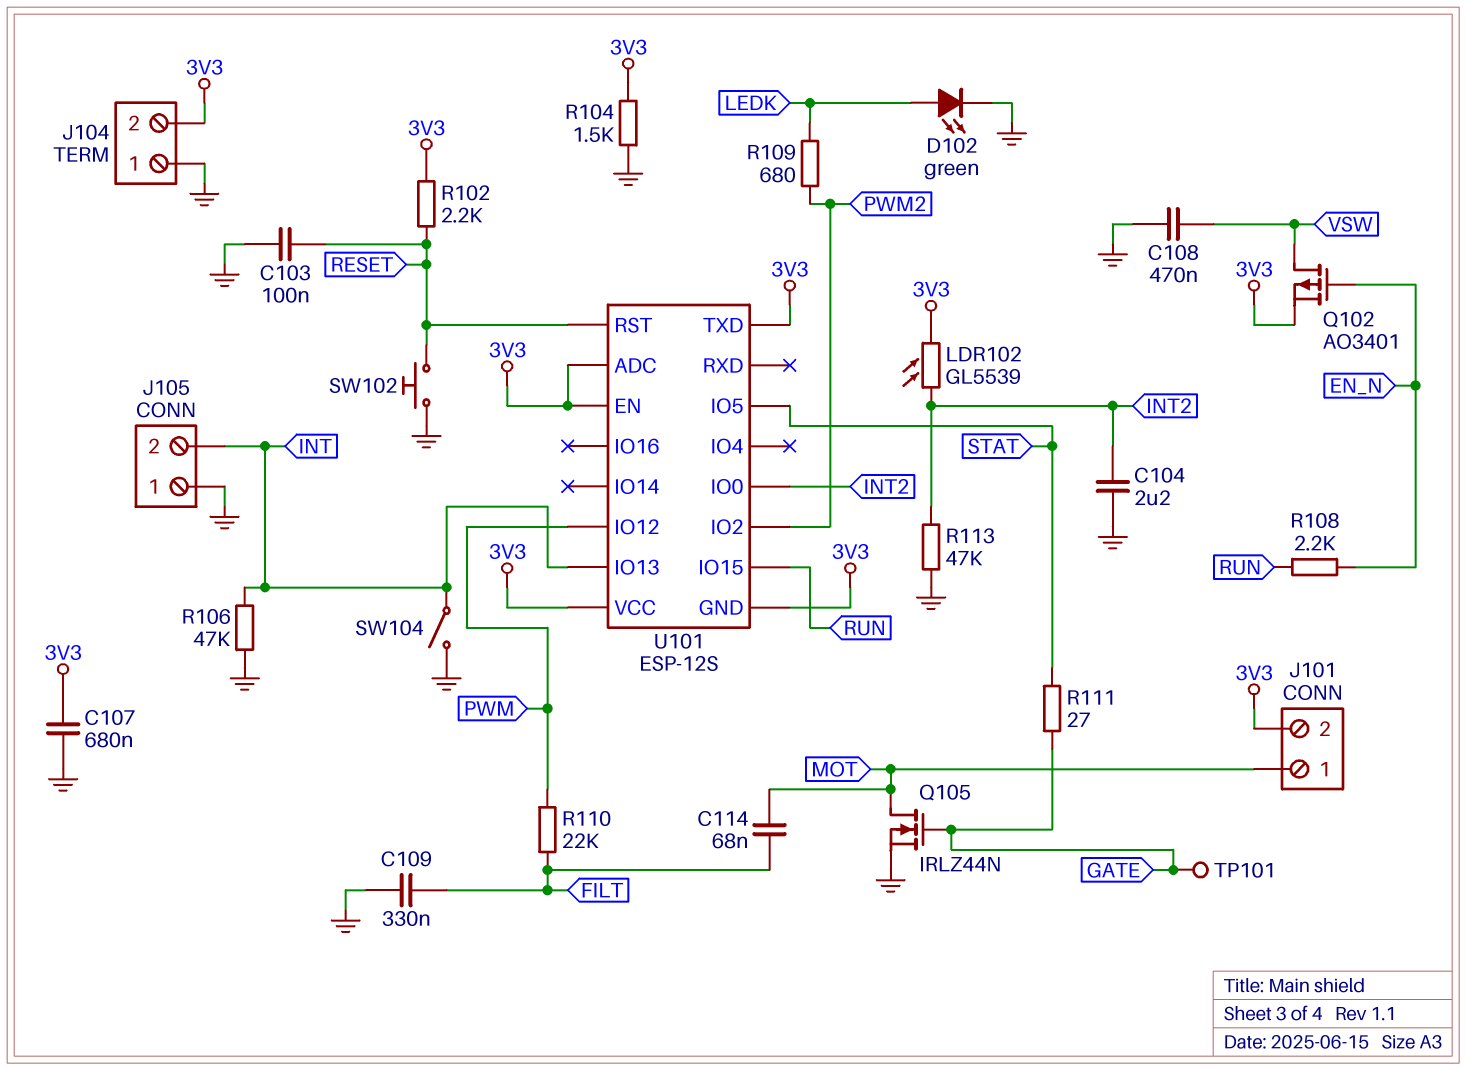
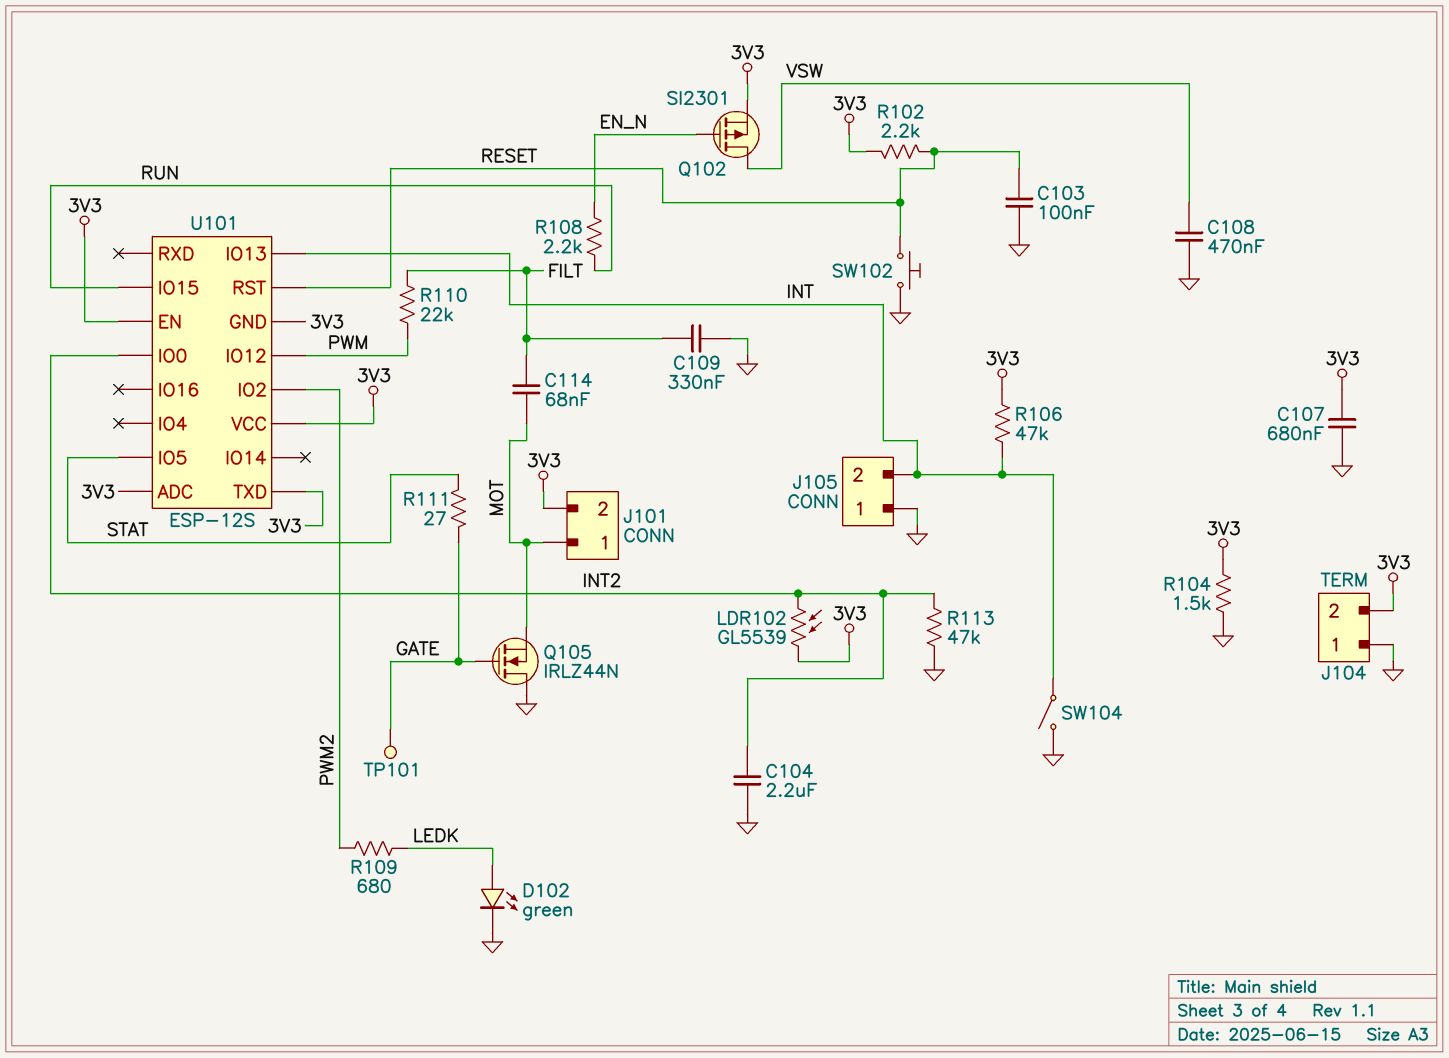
Q102: PMOS AO3401 (G EN_N, D VSW, S 3V3) -> PMOS SI2301 (G EN_N, D VSW, S 3V3)
Q105: NMOS IRLZ44N (G GATE, D MOT, S GND) -> NMOS IRLZ44N (G GATE, D GND, S MOT)
R106: 47k (GND, INT) -> 47k (3V3, INT)

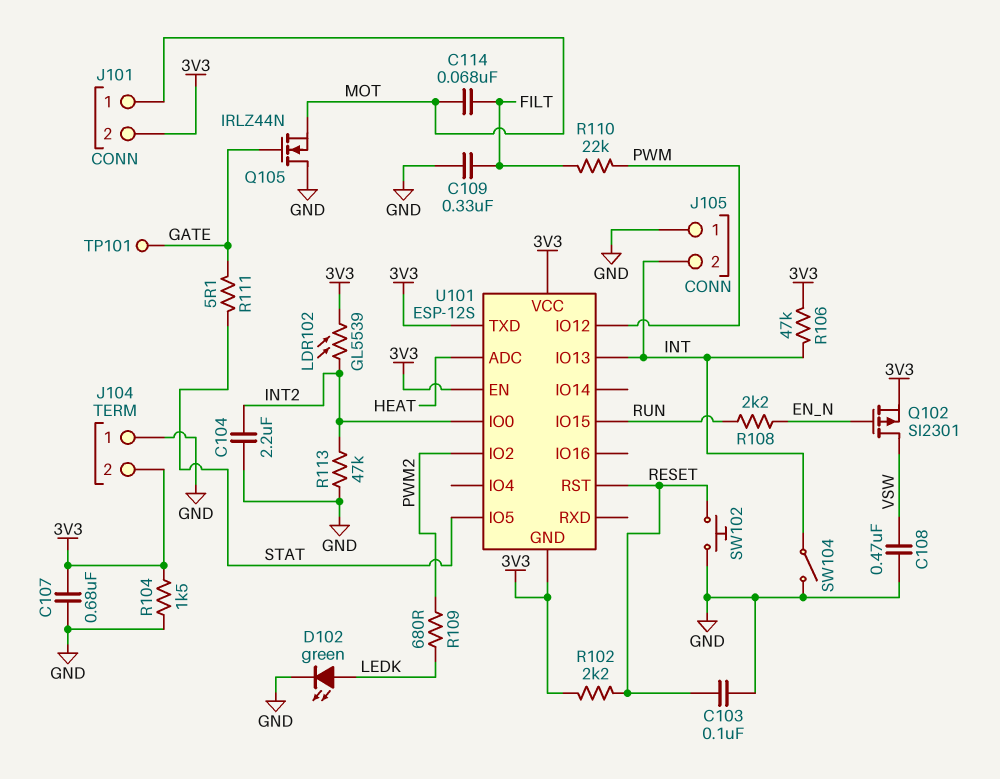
R111: 27 (GATE, STAT) -> 5.1 (GATE, STAT)
U101 pin ADC: 3V3 -> HEAT

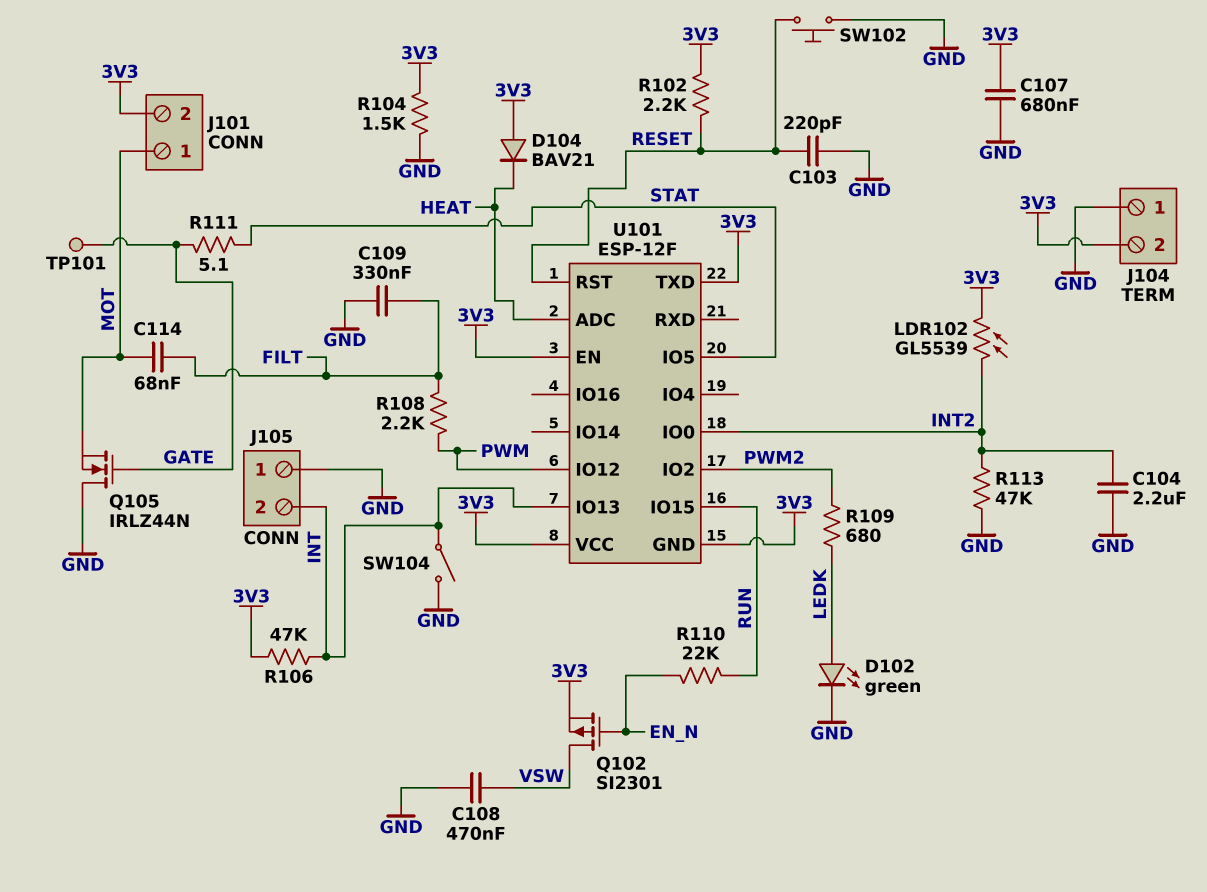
C103: 100nF (GND, RESET) -> 220pF (GND, RESET)
D104: none -> diode BAV21 (A 3V3, K HEAT)
R108: 2.2k (EN_N, RUN) -> 2.2k (FILT, PWM)
R110: 22k (FILT, PWM) -> 22k (EN_N, RUN)
U101: ESP-12S -> ESP-12F

